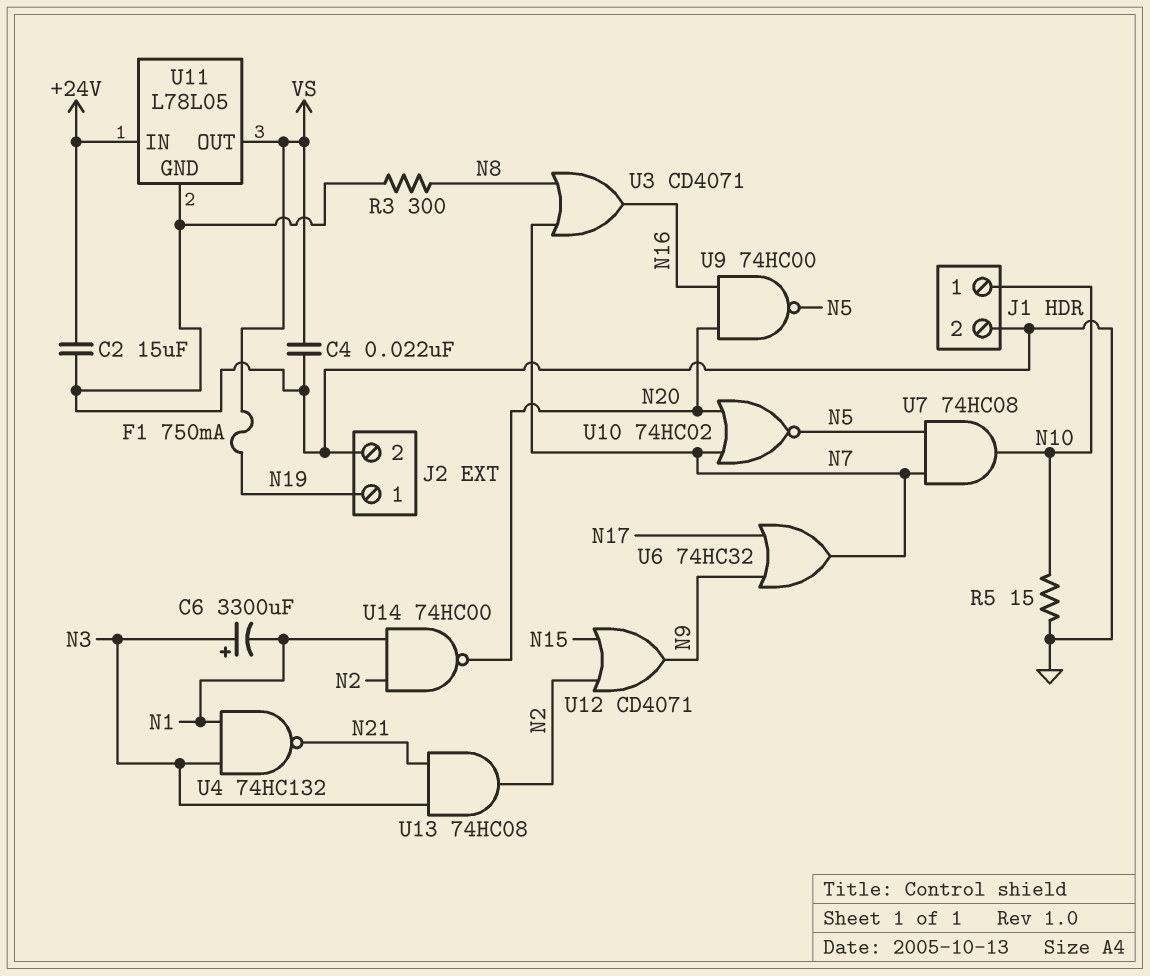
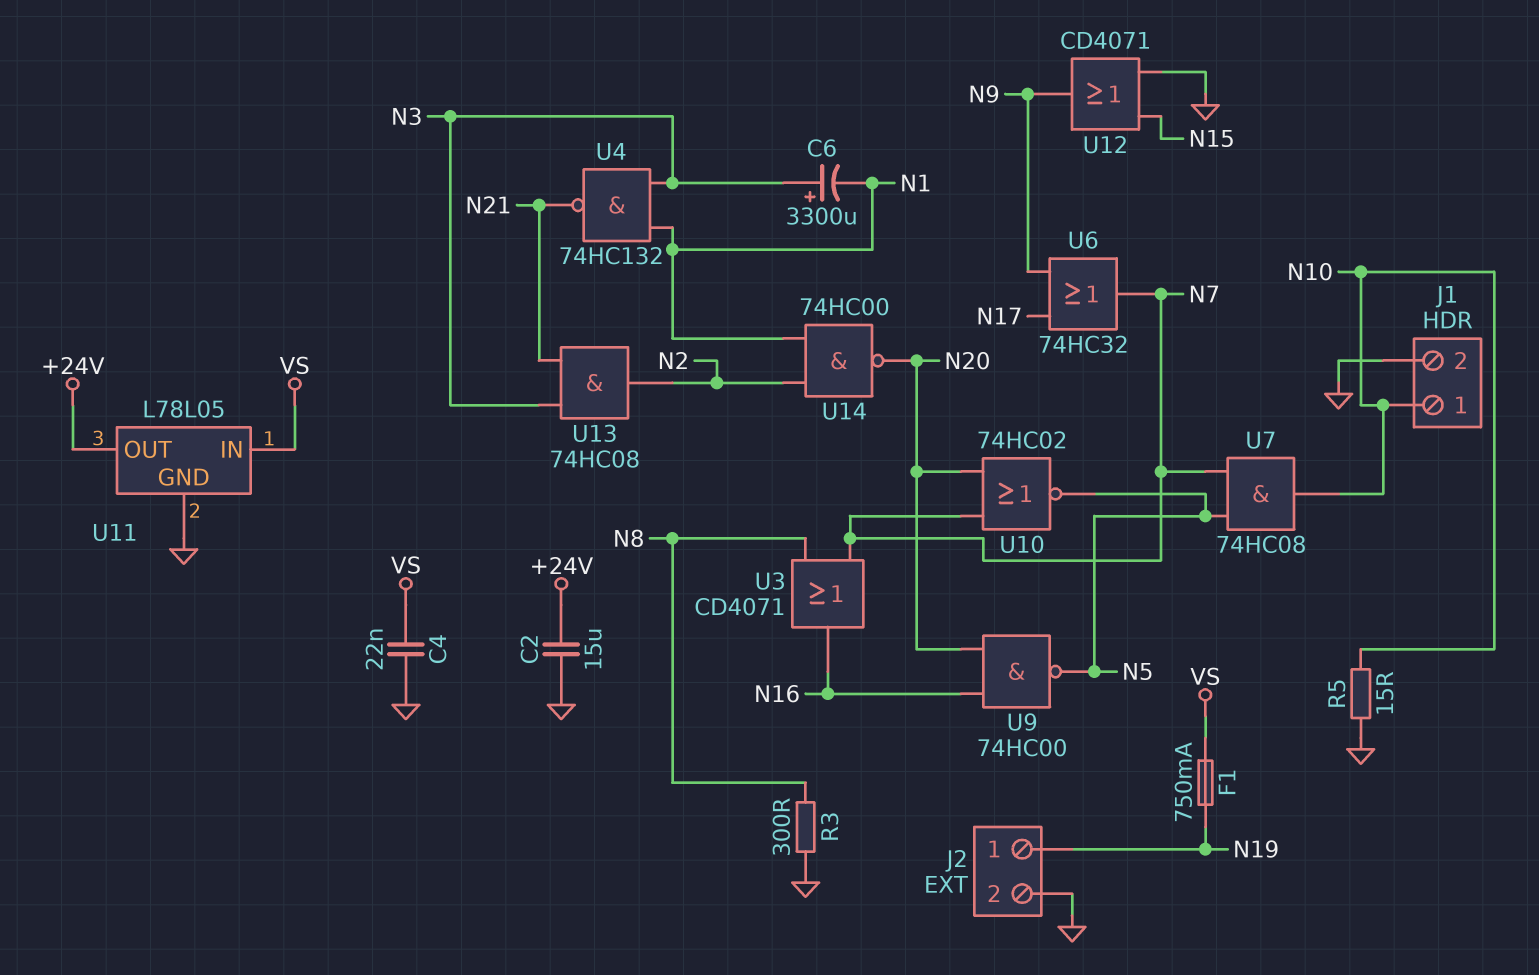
U11 pin IN: +24V -> VS
U11 pin OUT: VS -> +24V
U12: OR CD4071 (in N2, in N15, out N9) -> OR CD4071 (in GND, in N15, out N9)

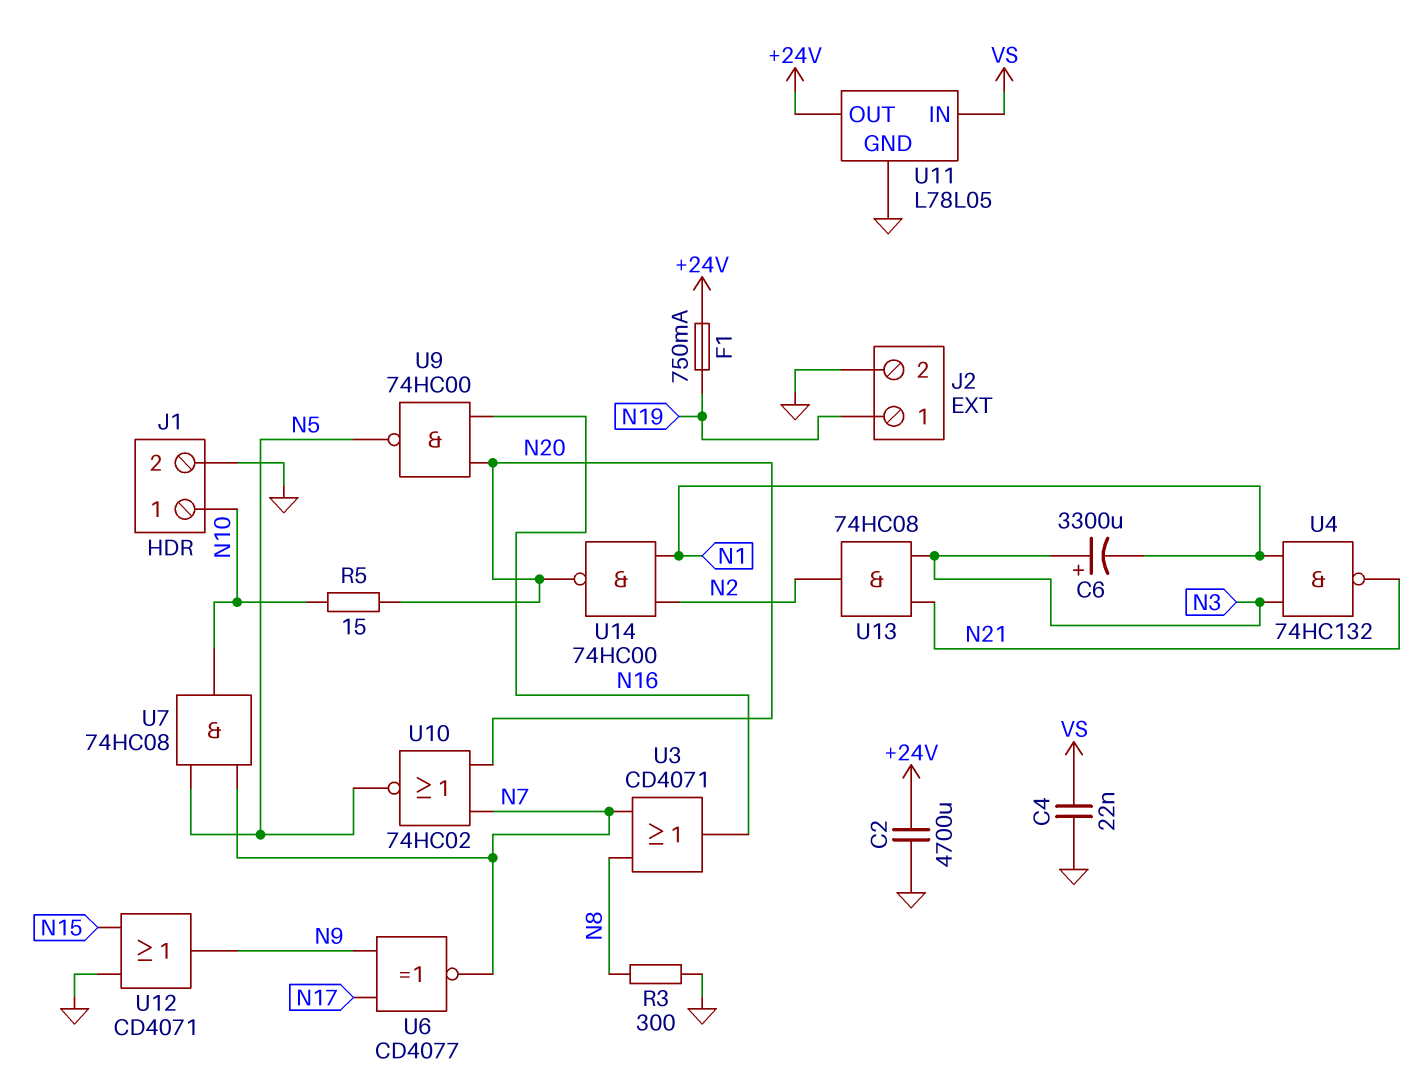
C2: 15uF (+24V, GND) -> 4700uF (+24V, GND)
F1: 750mA (N19, VS) -> 750mA (+24V, N19)
R5: 15 (GND, N10) -> 15 (N10, N20)
U6: OR 74HC32 (in N9, in N17, out N7) -> XNOR CD4077 (in N9, in N17, out N7)

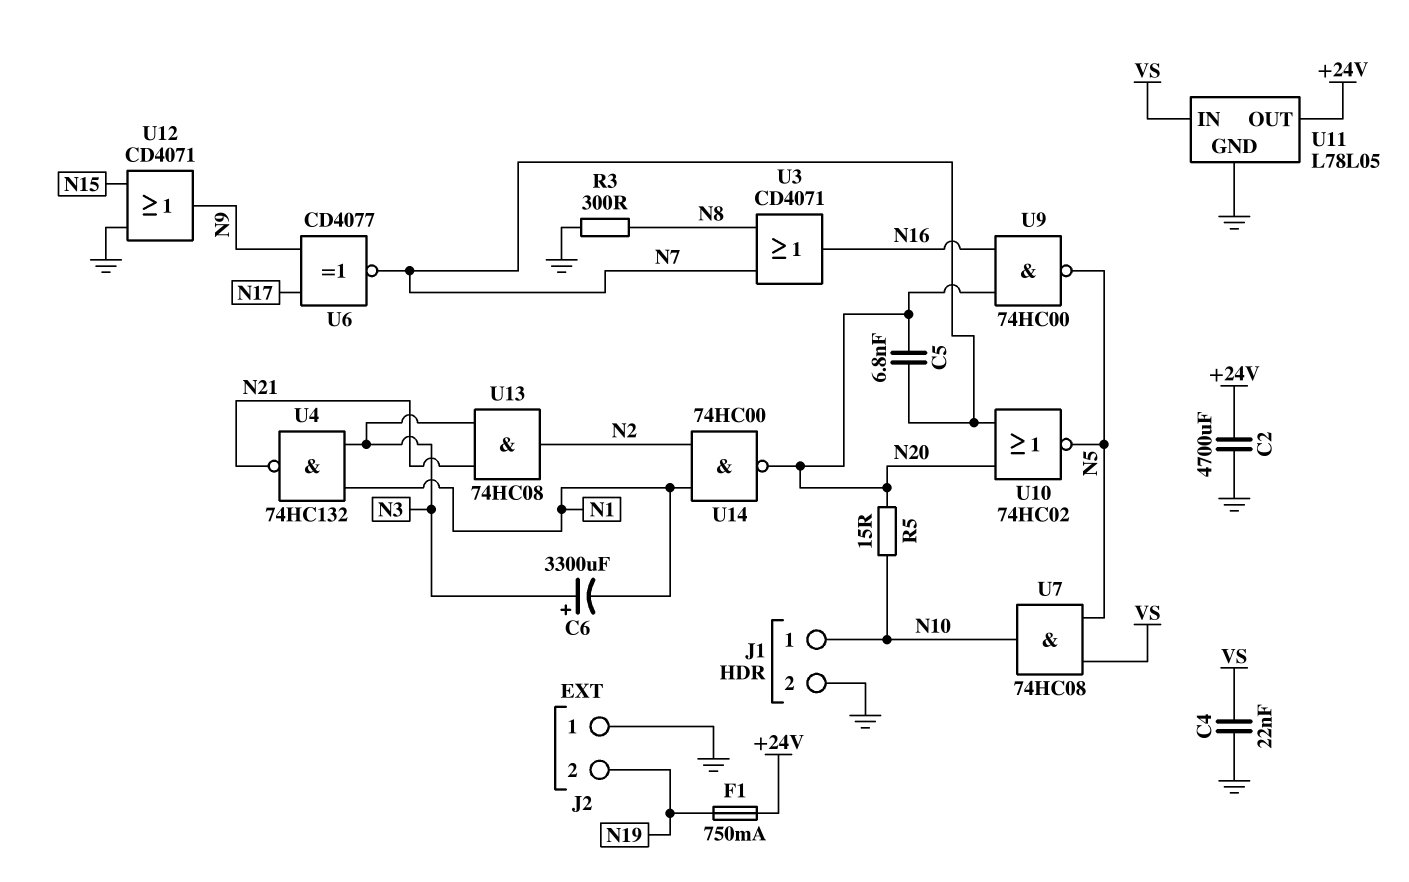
C5: none -> 6.8nF (N7, N20)
J2 pin 1: N19 -> GND
J2 pin 2: GND -> N19
U7: AND 74HC08 (in N5, in N7, out N10) -> AND 74HC08 (in N5, in VS, out N10)

